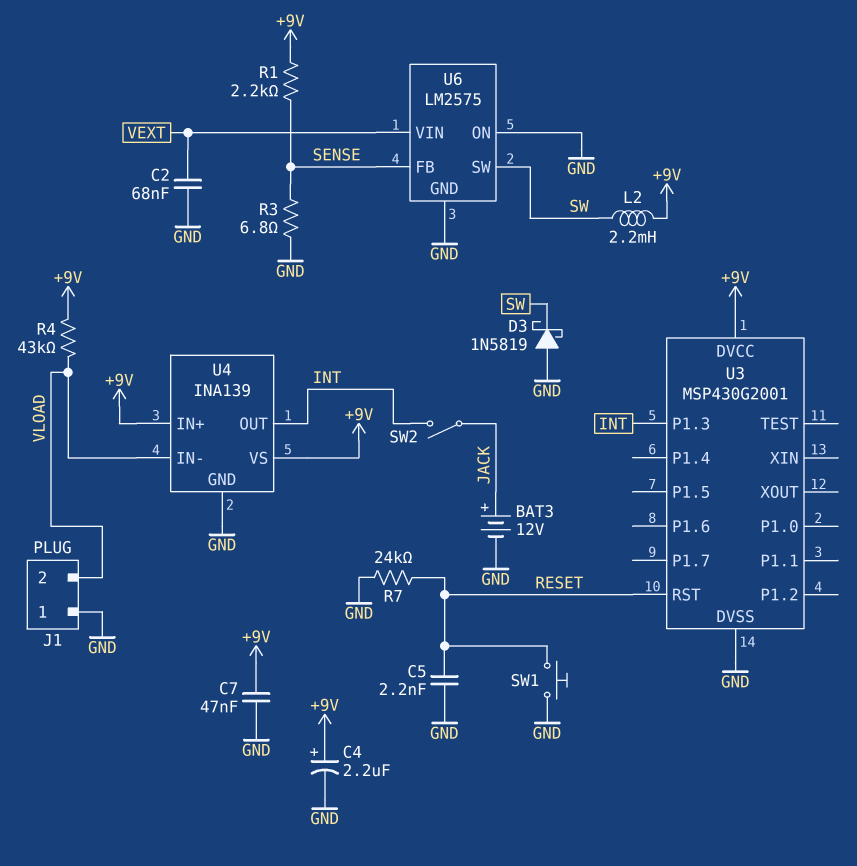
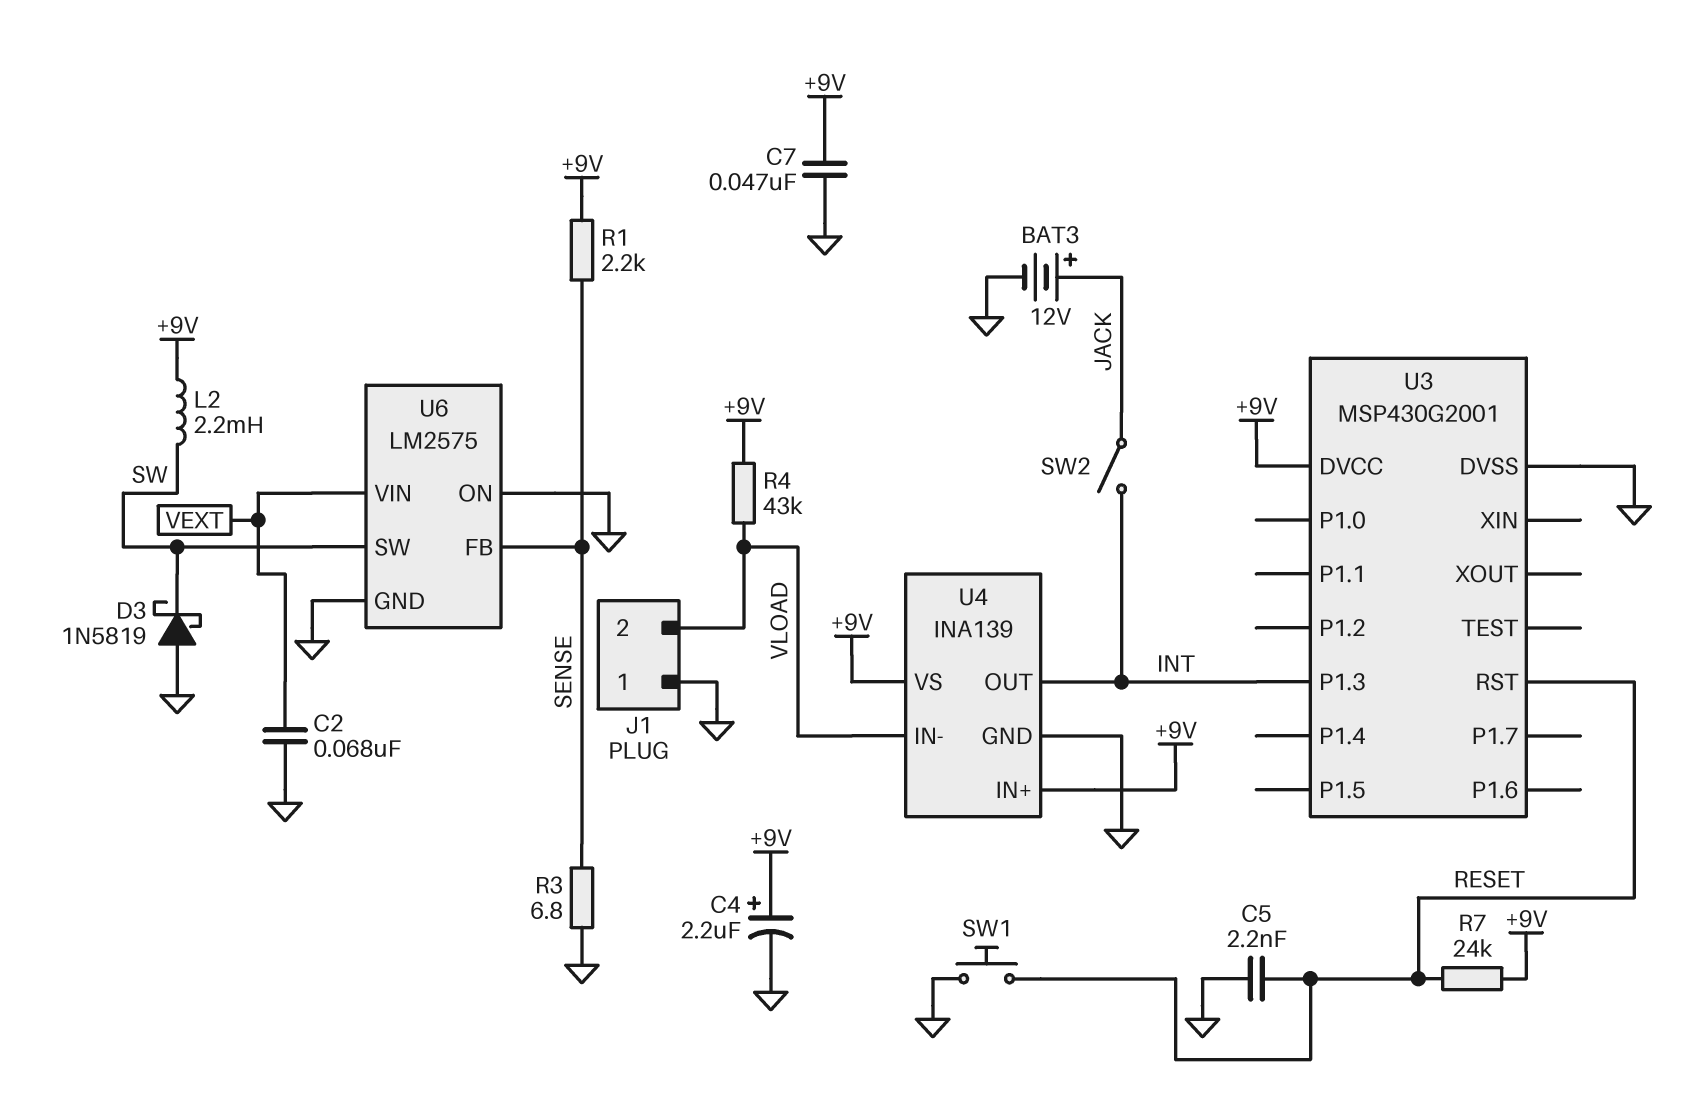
R7: 24k (GND, RESET) -> 24k (+9V, RESET)

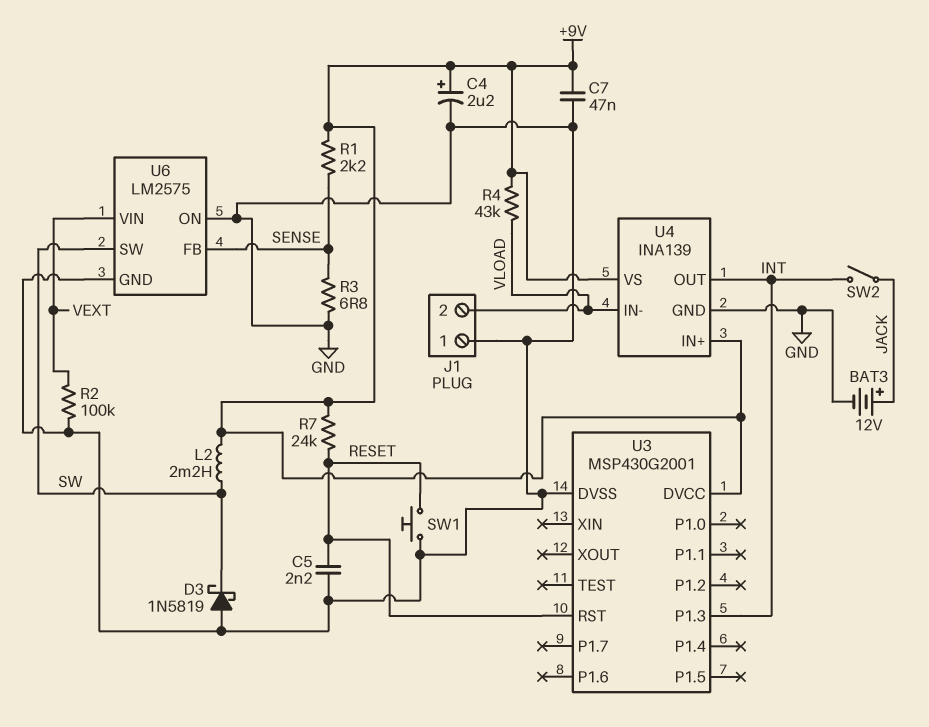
C2: 68nF (GND, VEXT) -> none
R2: none -> 100k (GND, VEXT)

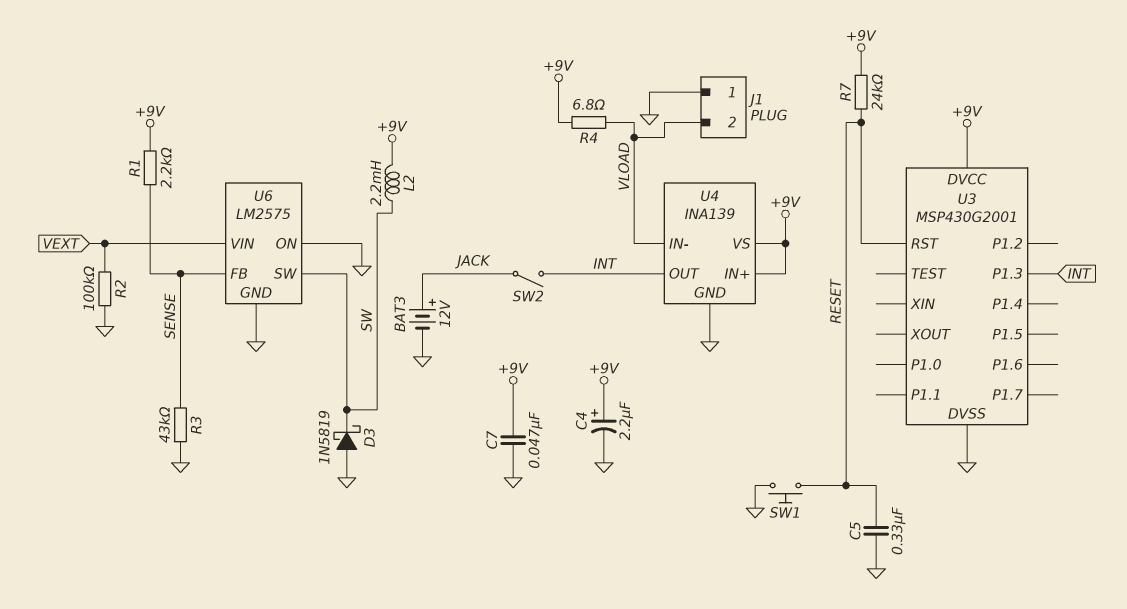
C5: 2.2nF (GND, RESET) -> 330nF (GND, RESET)
R3: 6.8 (GND, SENSE) -> 43k (GND, SENSE)
R4: 43k (+9V, VLOAD) -> 6.8 (+9V, VLOAD)

